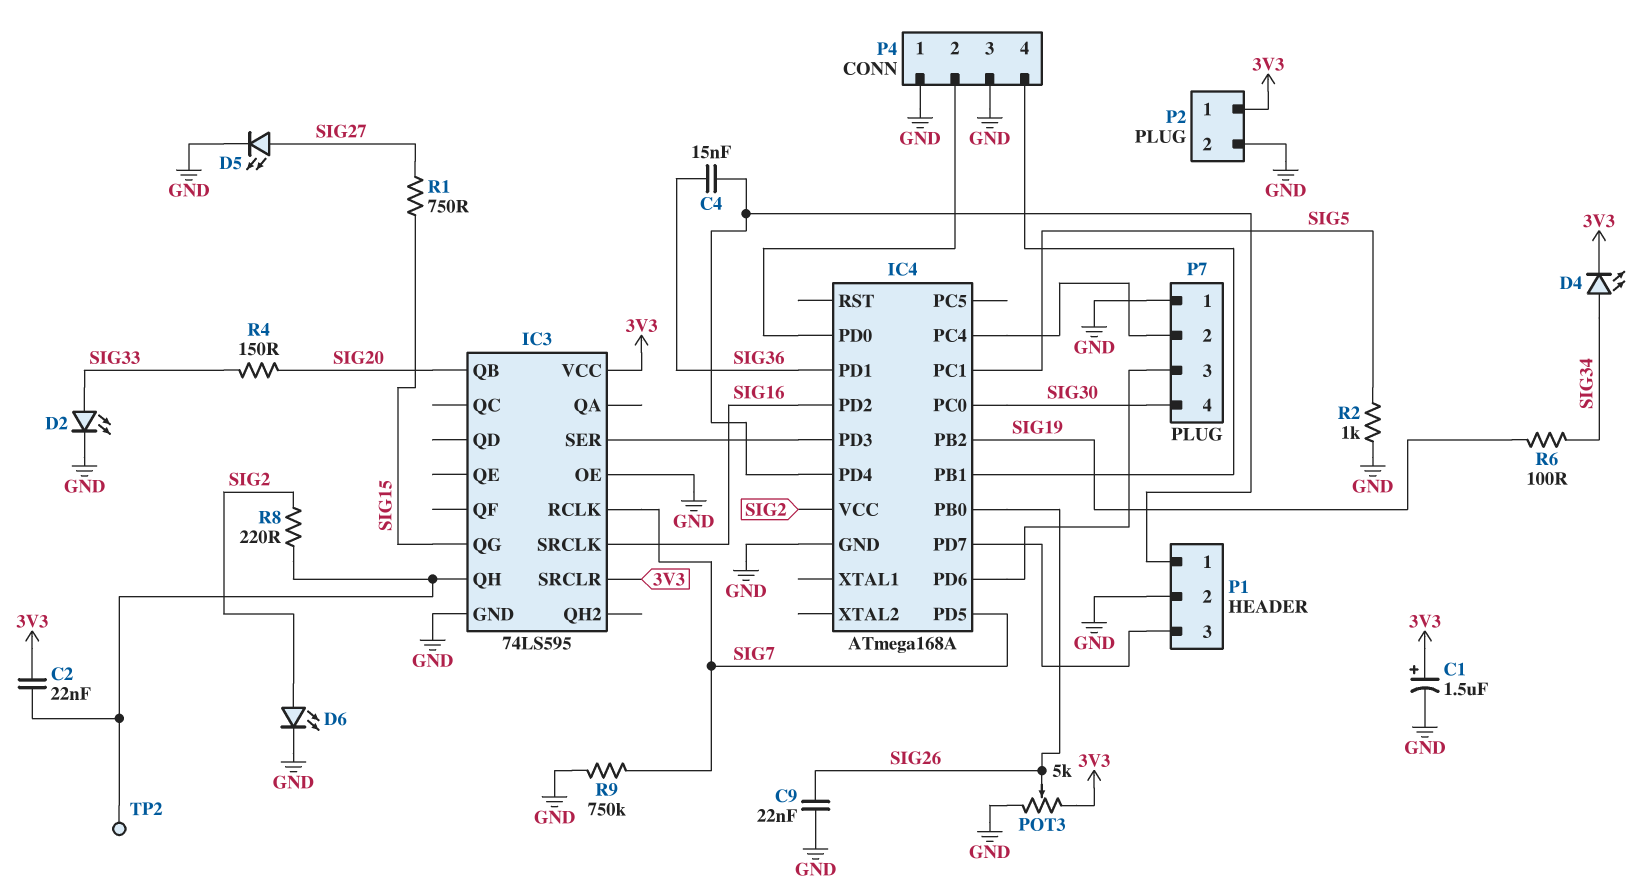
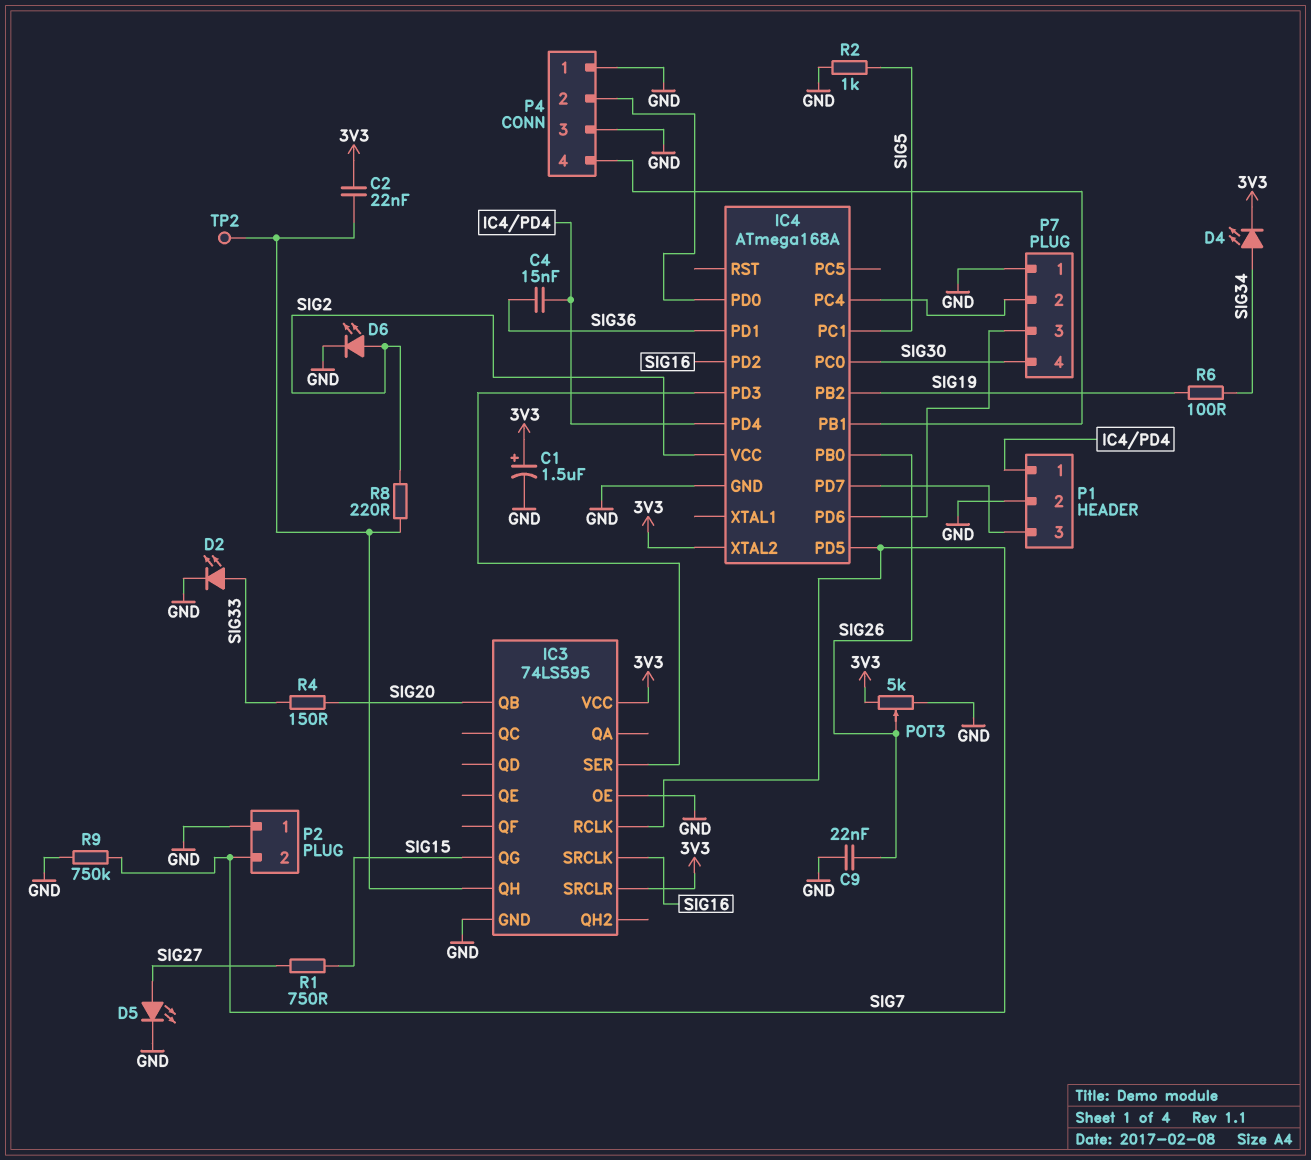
IC4 pin XTAL2: none -> 3V3
P2 pin 1: 3V3 -> GND
P2 pin 2: GND -> SIG7

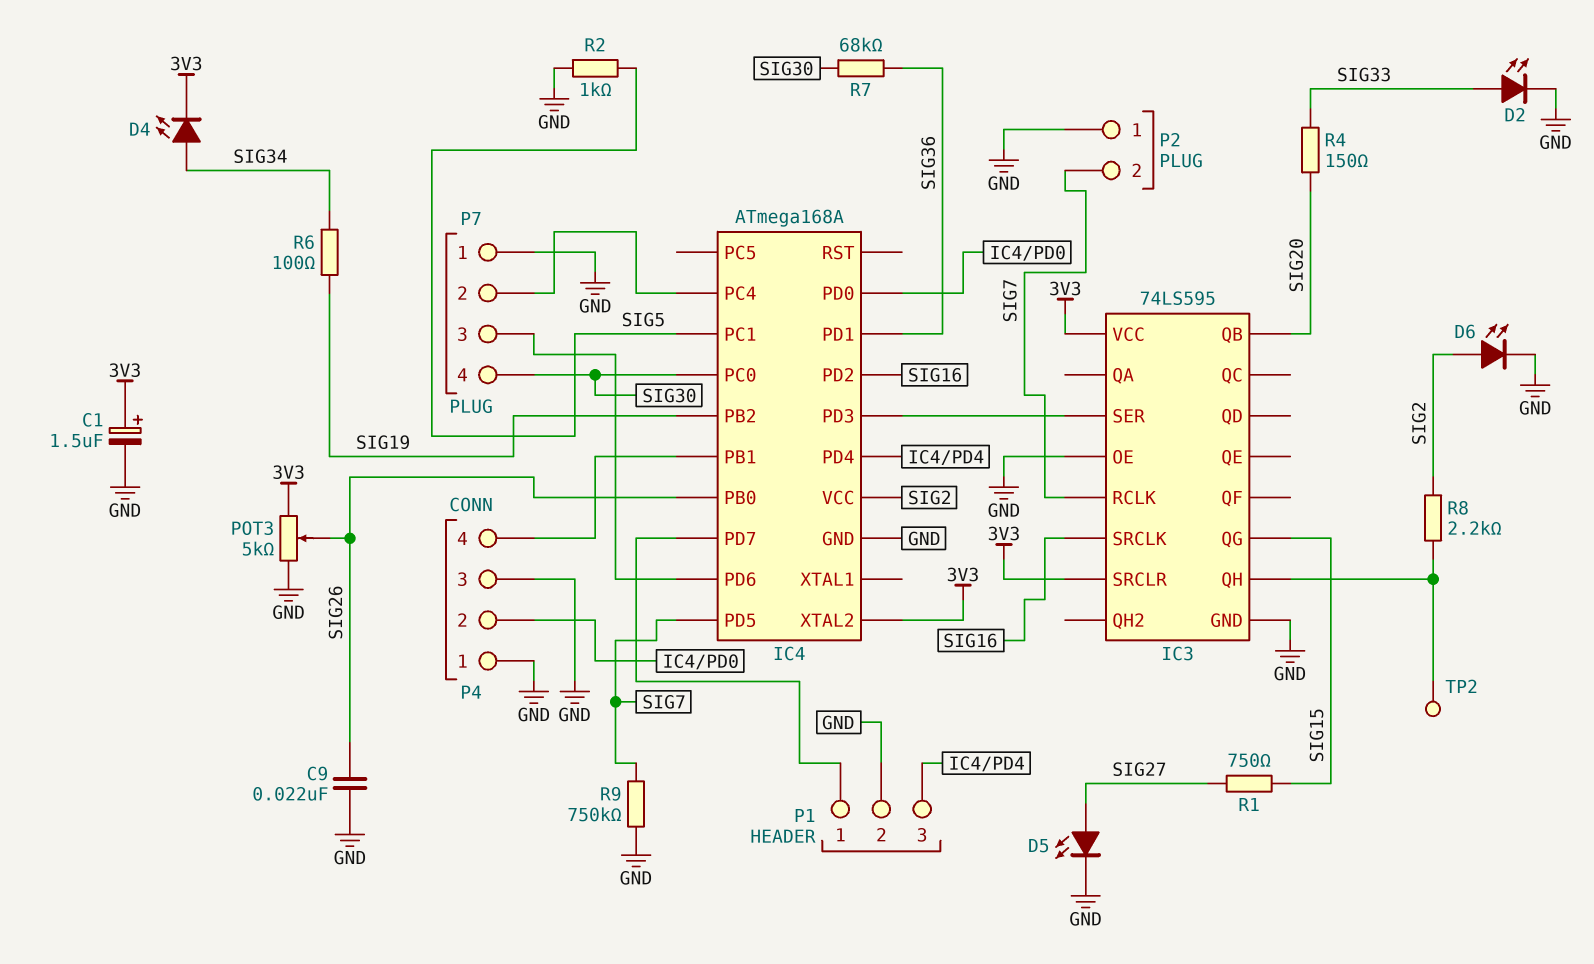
C2: 22nF (3V3, IC3/QH) -> none
C4: 15nF (IC4/PD4, SIG36) -> none
P1 pin 1: IC4/PD4 -> IC4/PD7
P1 pin 3: IC4/PD7 -> IC4/PD4
R7: none -> 68k (SIG30, SIG36)
R8: 220 (IC3/QH, SIG2) -> 2.2k (IC3/QH, SIG2)

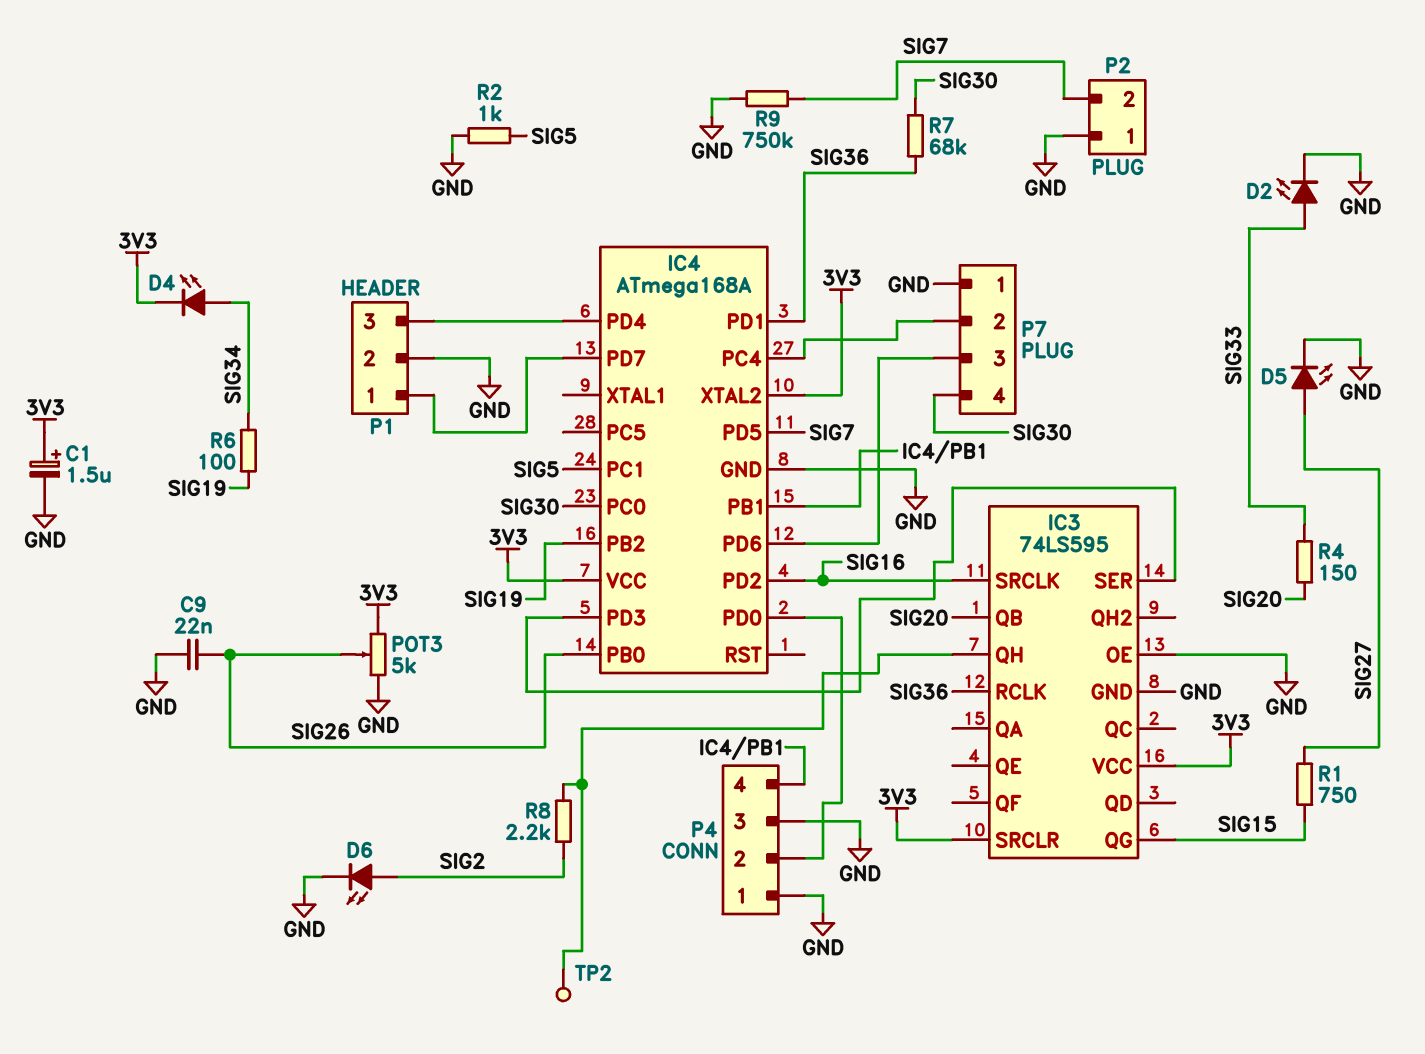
IC3 pin RCLK: SIG7 -> SIG36
IC4 pin VCC: SIG2 -> 3V3

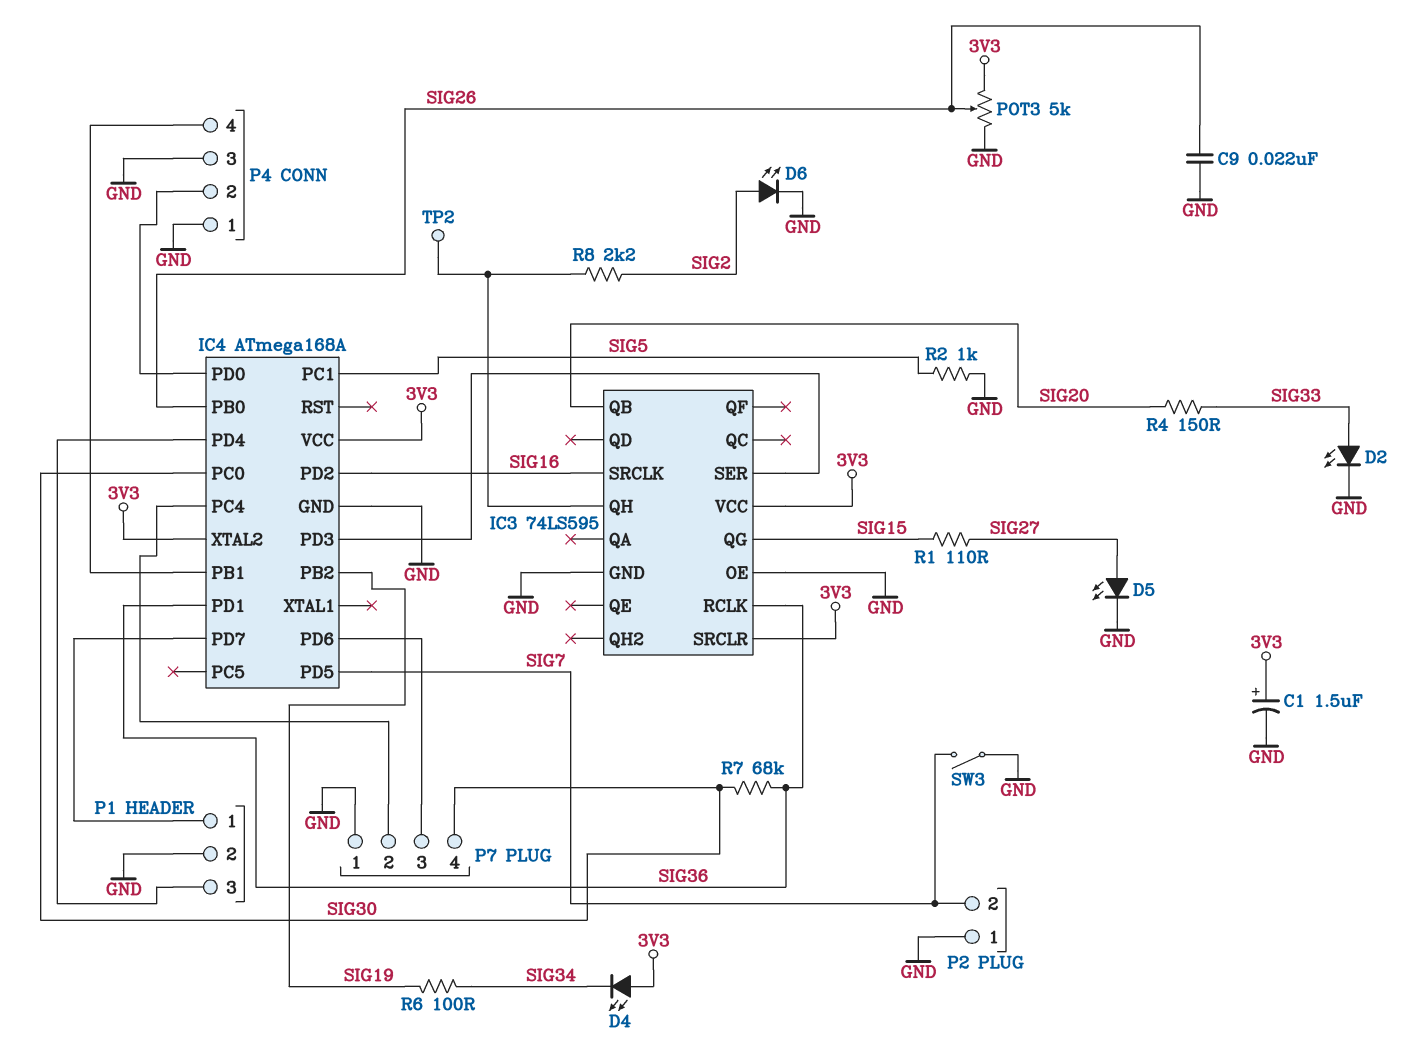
D4: LED (A SIG34, K 3V3) -> LED (A 3V3, K SIG34)
R1: 750 (SIG15, SIG27) -> 110 (SIG15, SIG27)
R9: 750k (GND, SIG7) -> none
SW3: none -> switch (GND, SIG7)

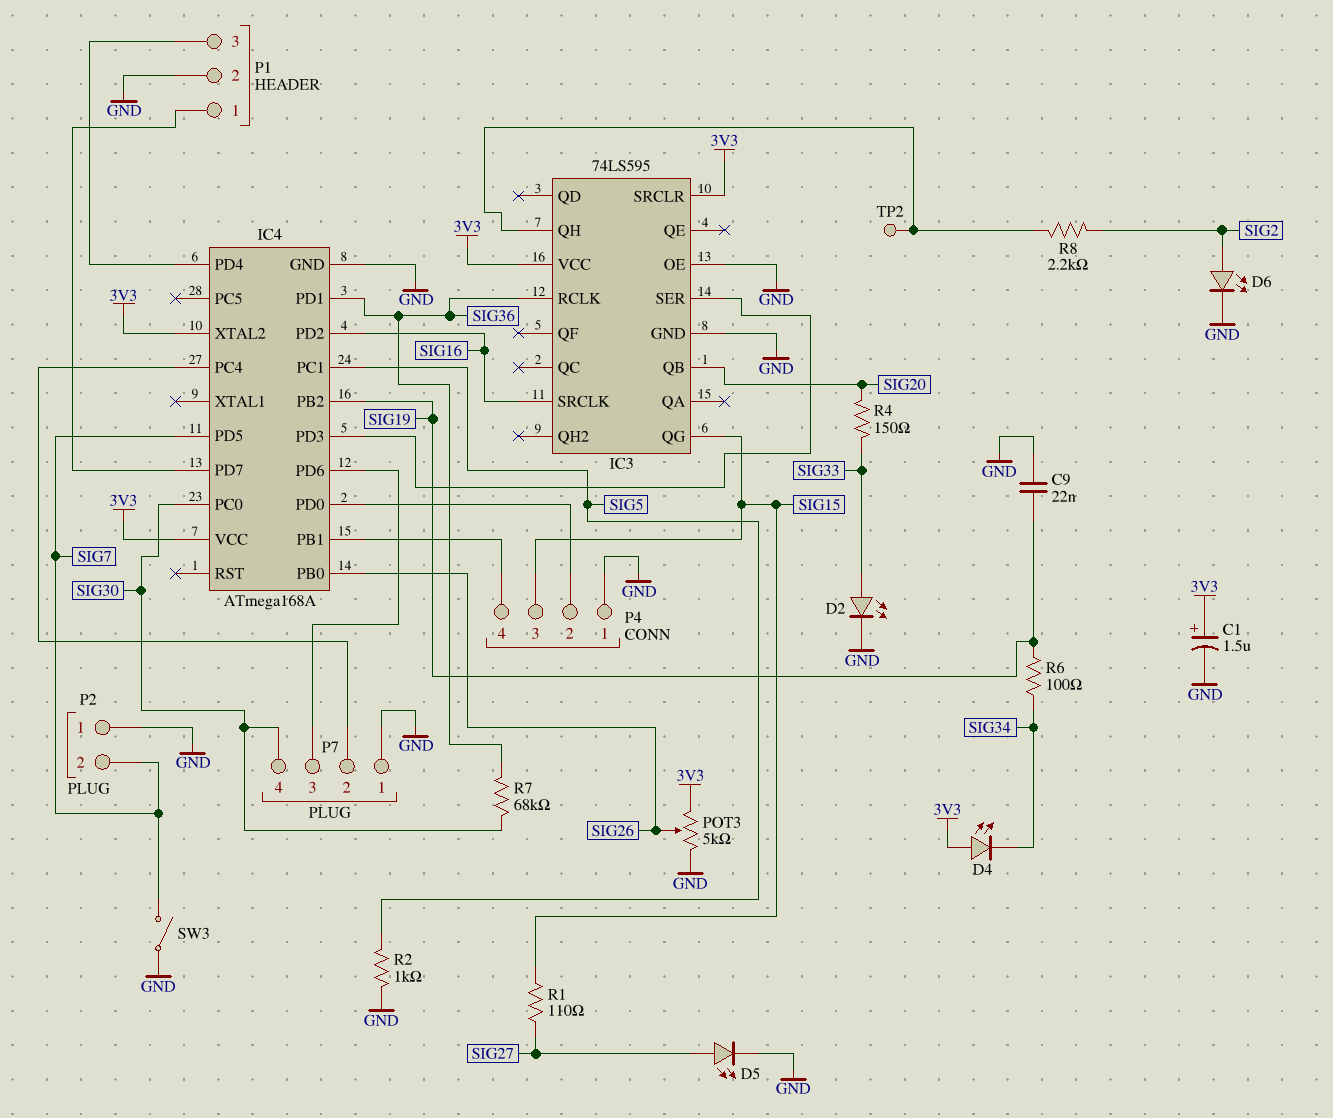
C9: 22nF (GND, SIG26) -> 22nF (GND, SIG19)
P4 pin 3: GND -> SIG15

